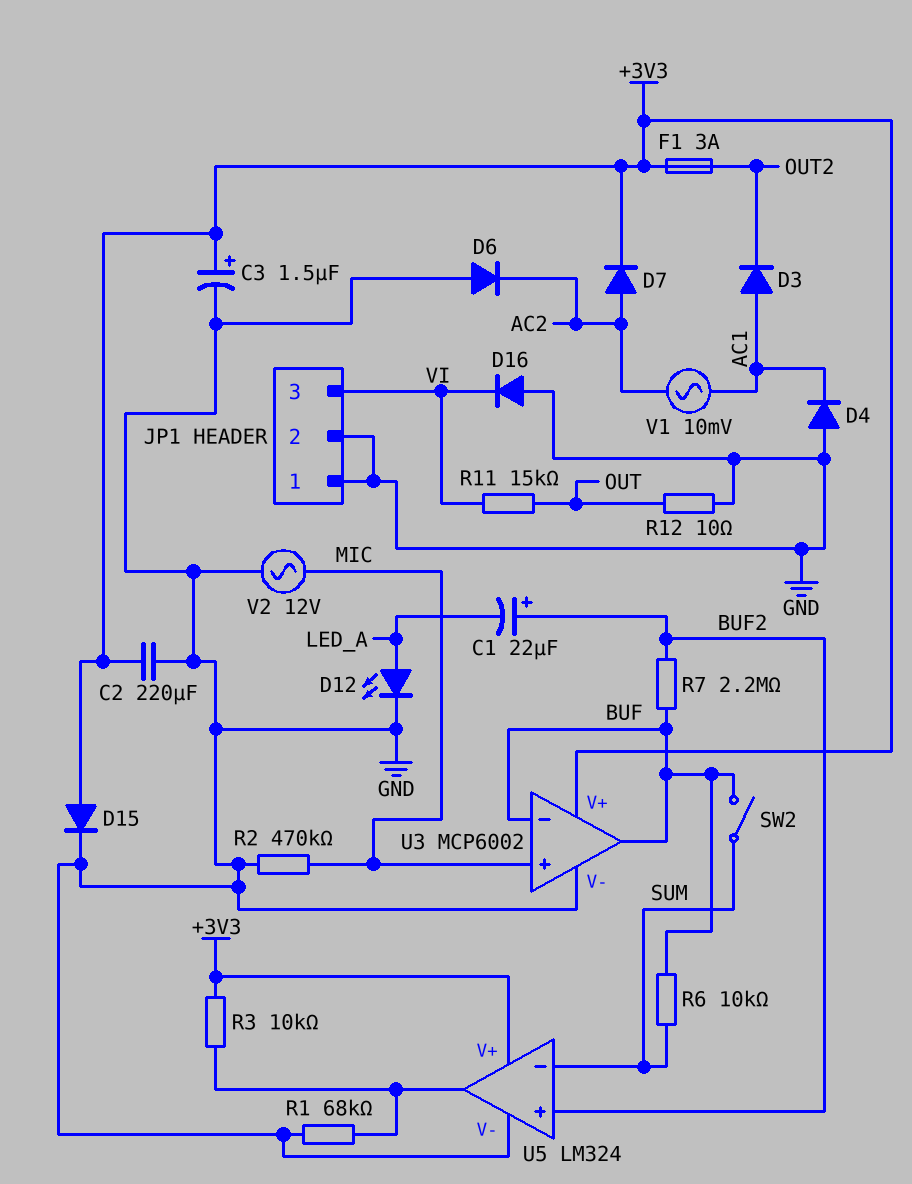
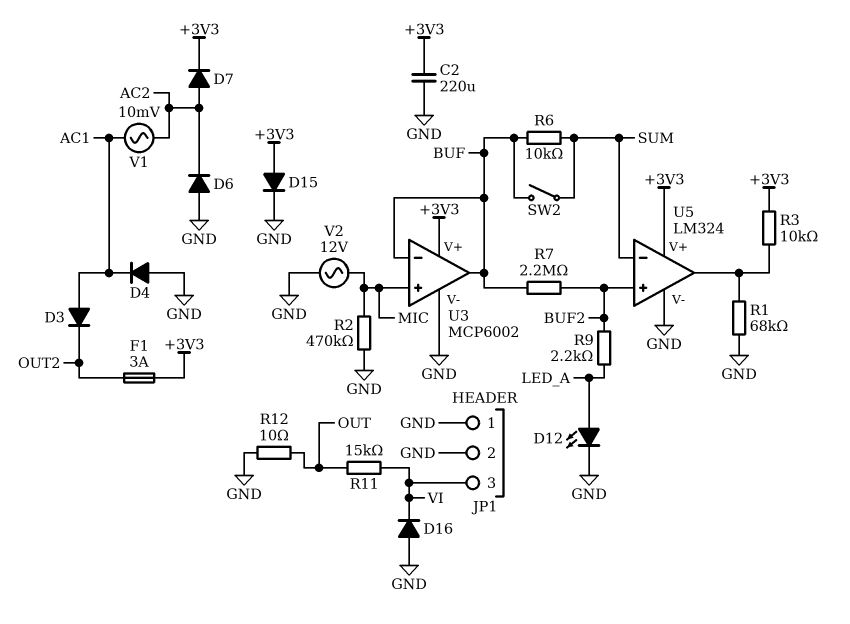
C1: 22uF (plus BUF2, minus LED_A) -> none
C3: 1.5uF (plus +3V3, minus GND) -> none
R9: none -> 2.2k (BUF2, LED_A)

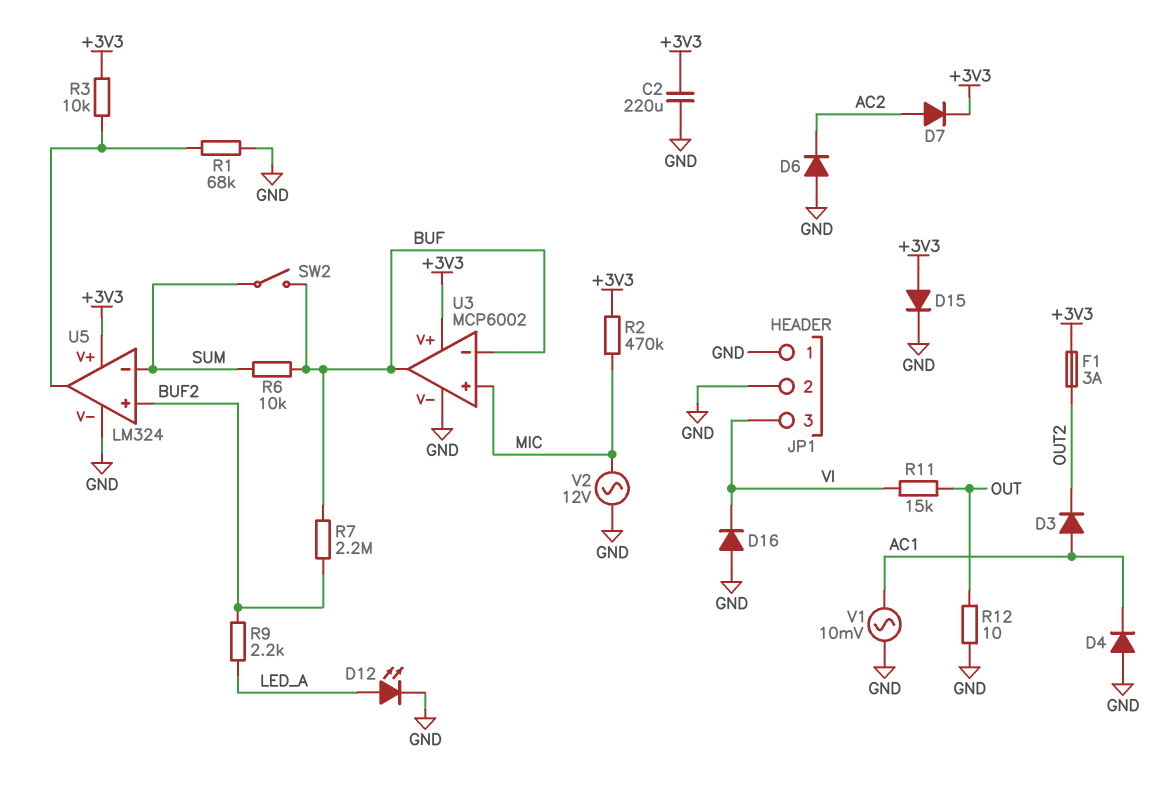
R2: 470k (GND, MIC) -> 470k (+3V3, MIC)
V1: AC 10mV (AC1, AC2) -> AC 10mV (AC1, GND)

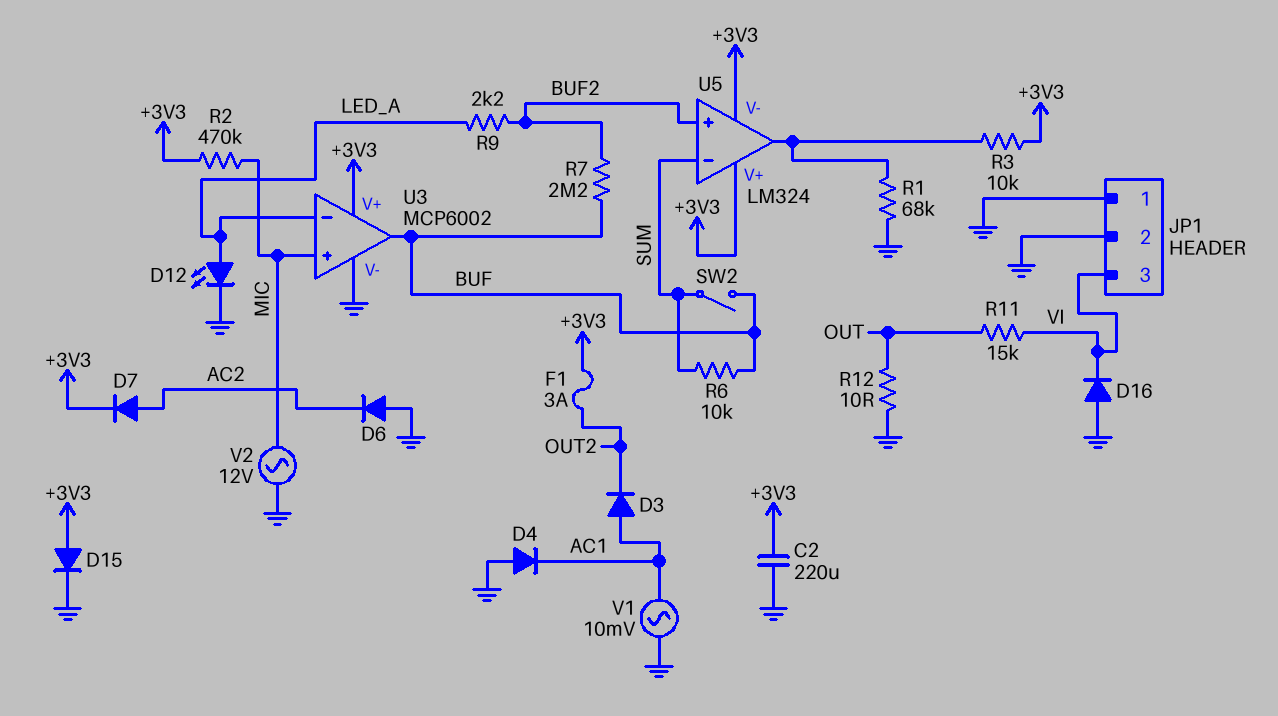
U3 pin in-: BUF -> LED_A
U5 pin V-: GND -> +3V3

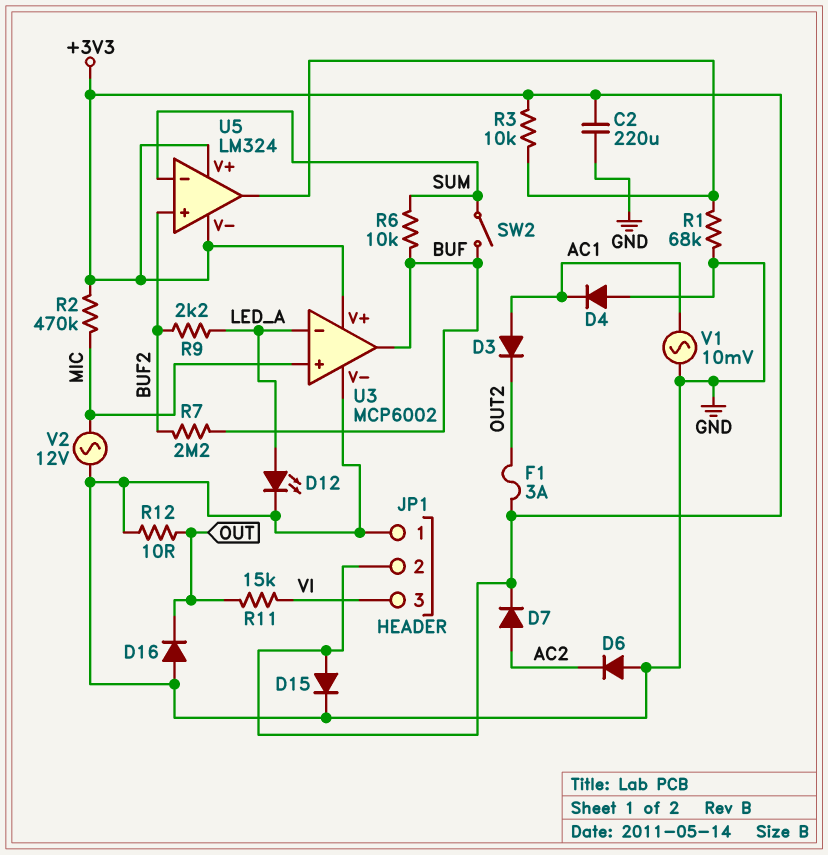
D16: diode (A GND, K VI) -> diode (A GND, K OUT)
JP1 pin 2: GND -> +3V3

